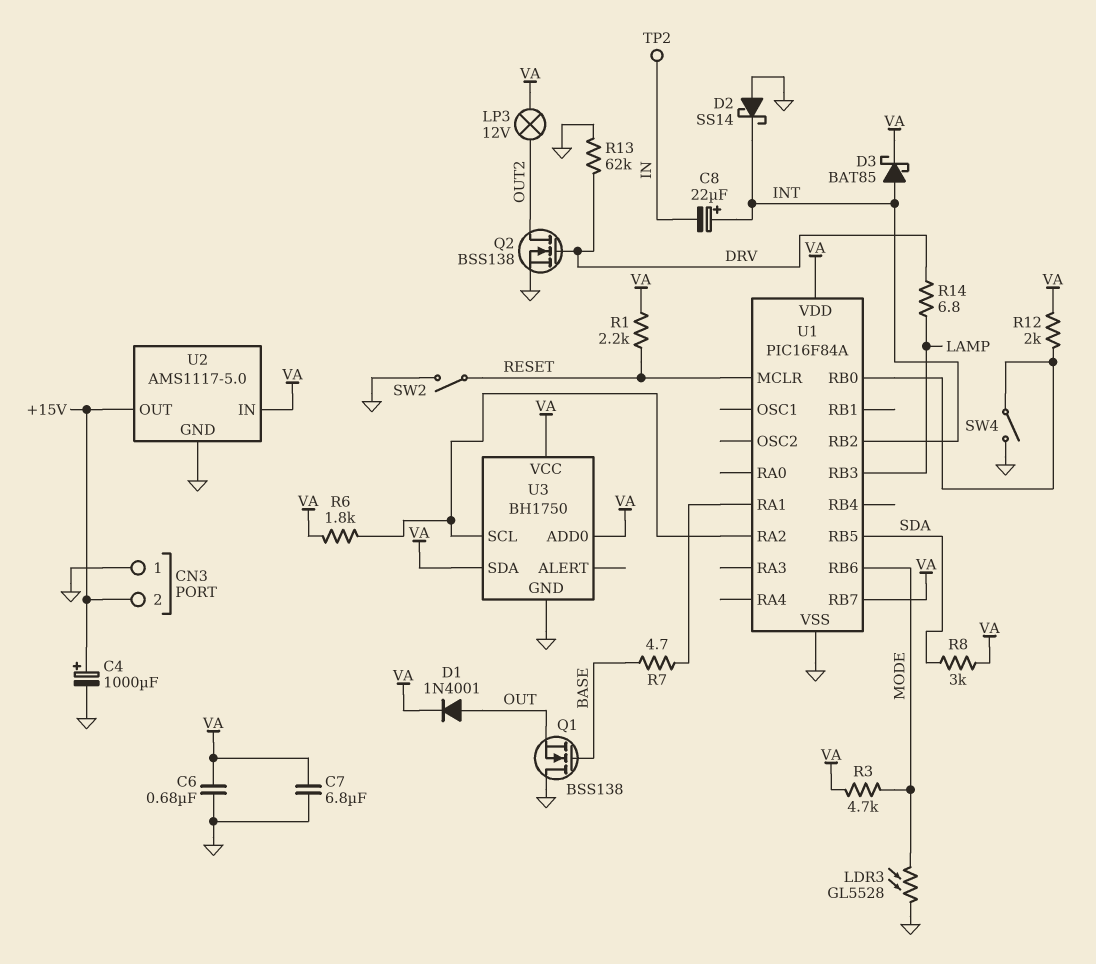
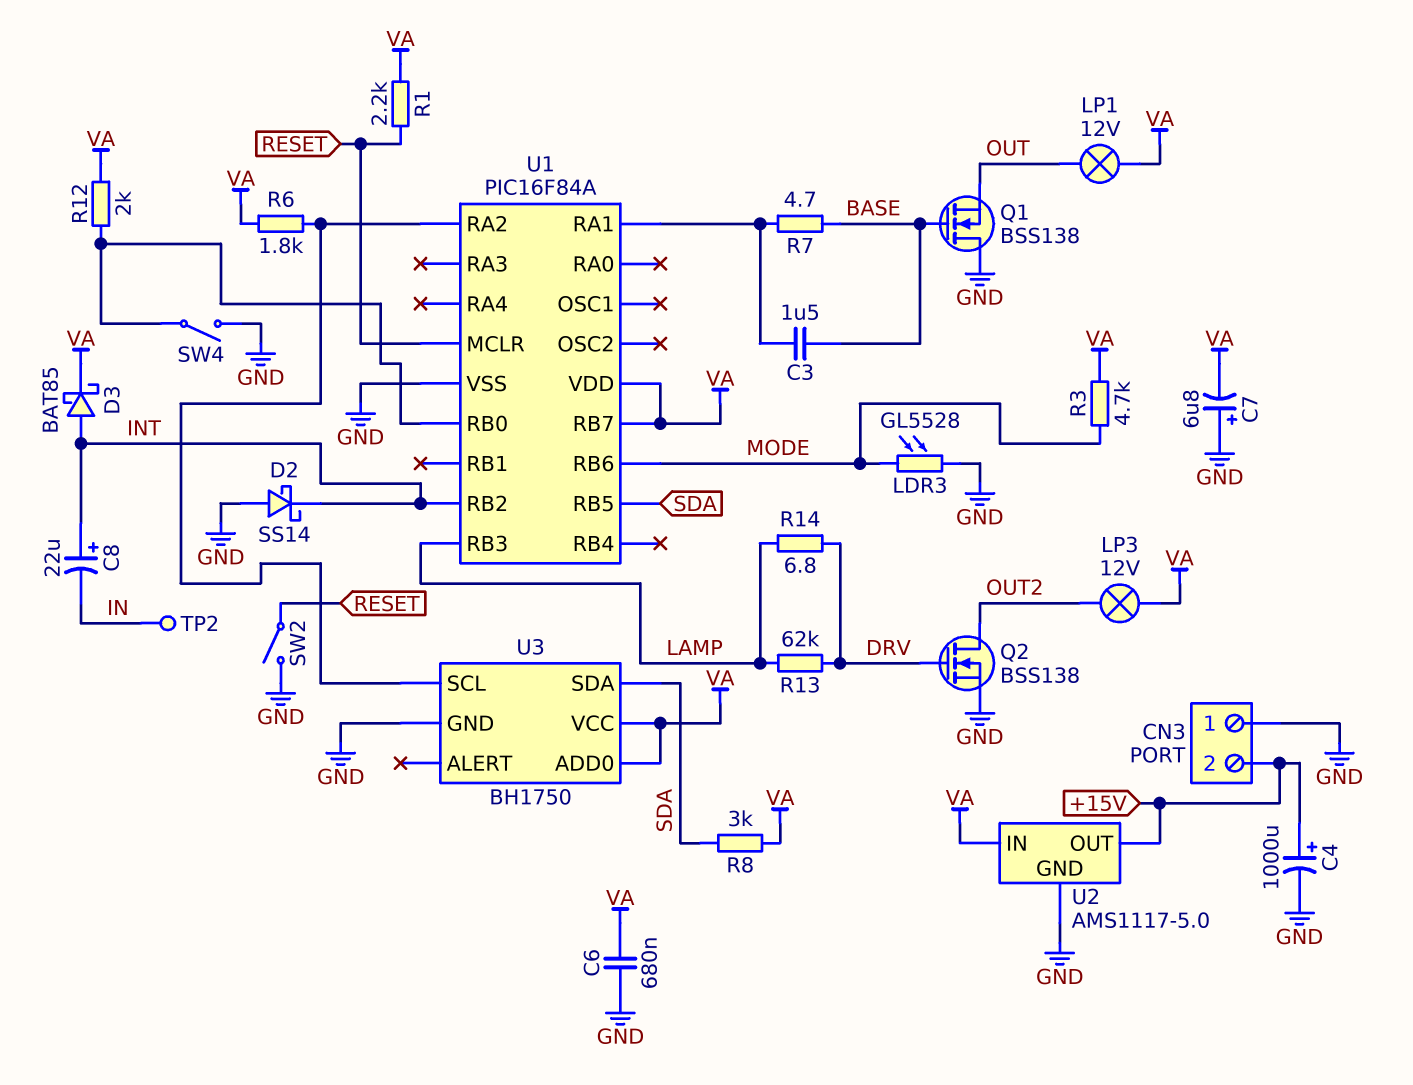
C3: none -> 1.5uF (BASE, U1/RA1)
C7: 6.8uF (GND, VA) -> 6.8uF (plus GND, minus VA)
D1: diode 1N4001 (A OUT, K VA) -> none
LP1: none -> lamp 12V (OUT, VA)
R13: 62k (DRV, GND) -> 62k (DRV, LAMP)
U3 pin SDA: VA -> SDA

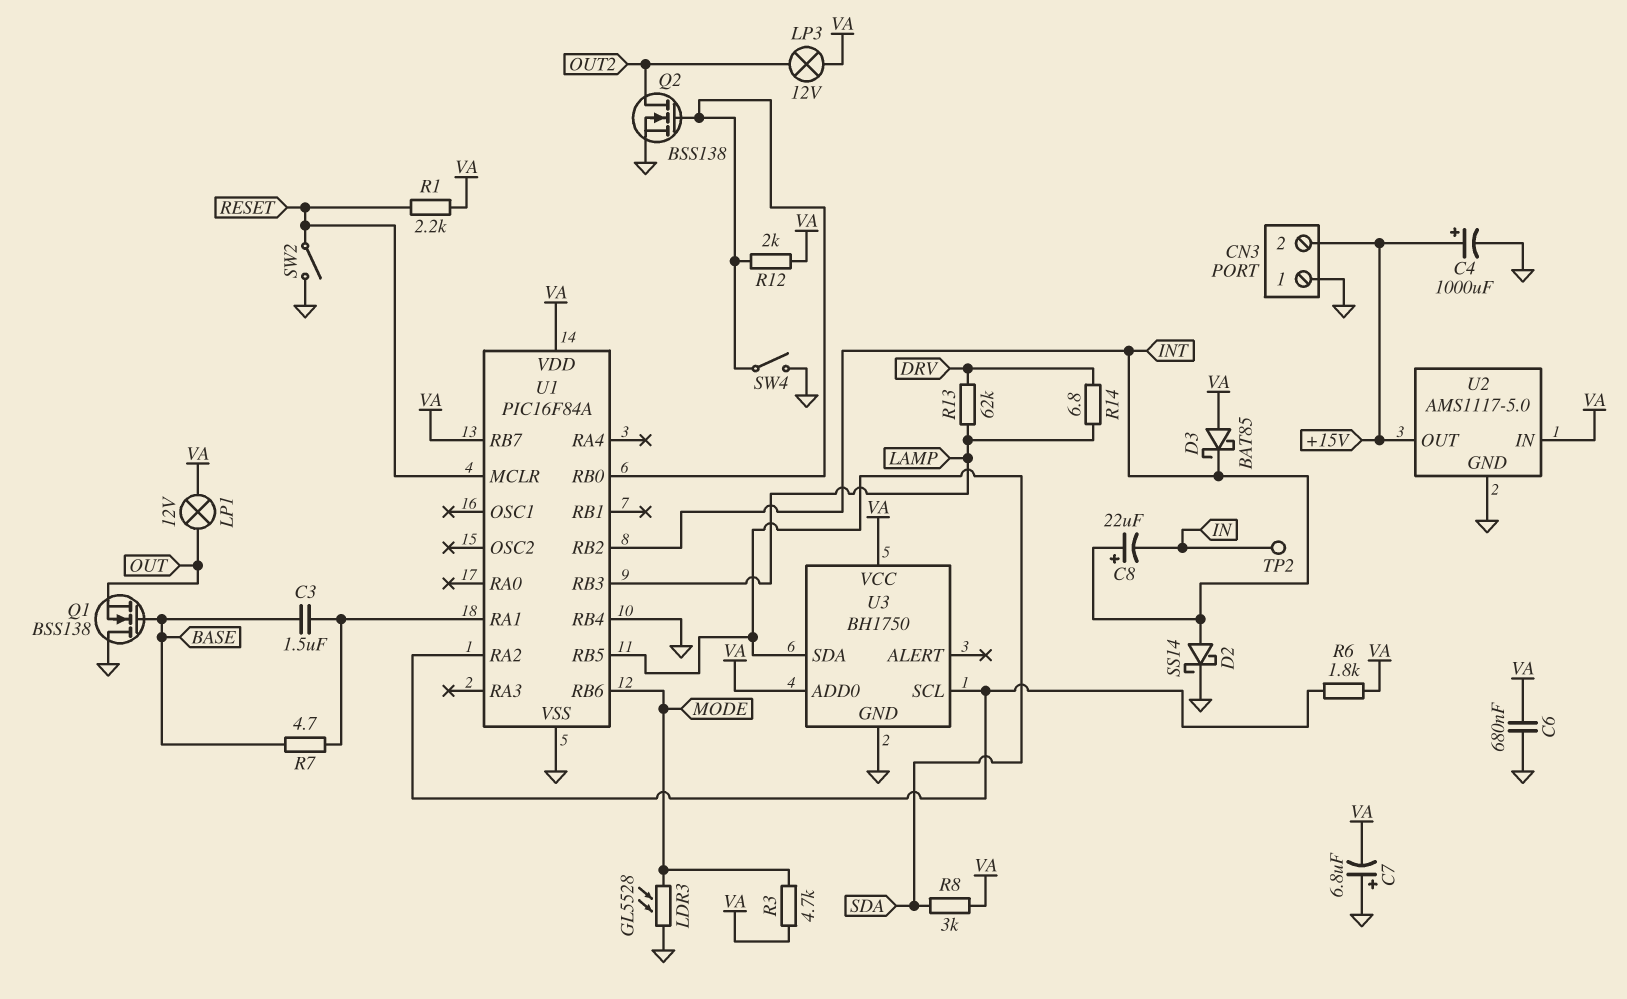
D2: schottky SS14 (A GND, K INT) -> schottky SS14 (A INT, K GND)
D3: schottky BAT85 (A INT, K VA) -> schottky BAT85 (A VA, K INT)
Q2: NMOS BSS138 (G DRV, D OUT2, S GND) -> NMOS BSS138 (G U1/RB0, D OUT2, S GND)
U1 pin RB4: none -> GND

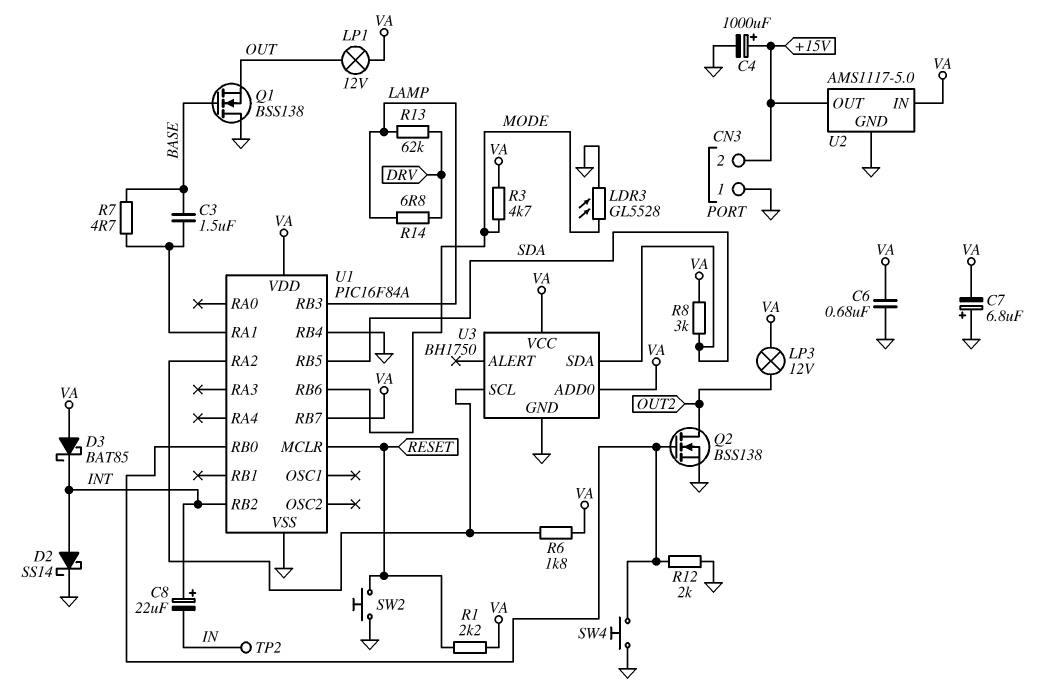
R12: 2k (U1/RB0, VA) -> 2k (GND, U1/RB0)
SW2: switch (GND, RESET) -> button (GND, RESET)
SW4: switch (GND, U1/RB0) -> button (GND, U1/RB0)

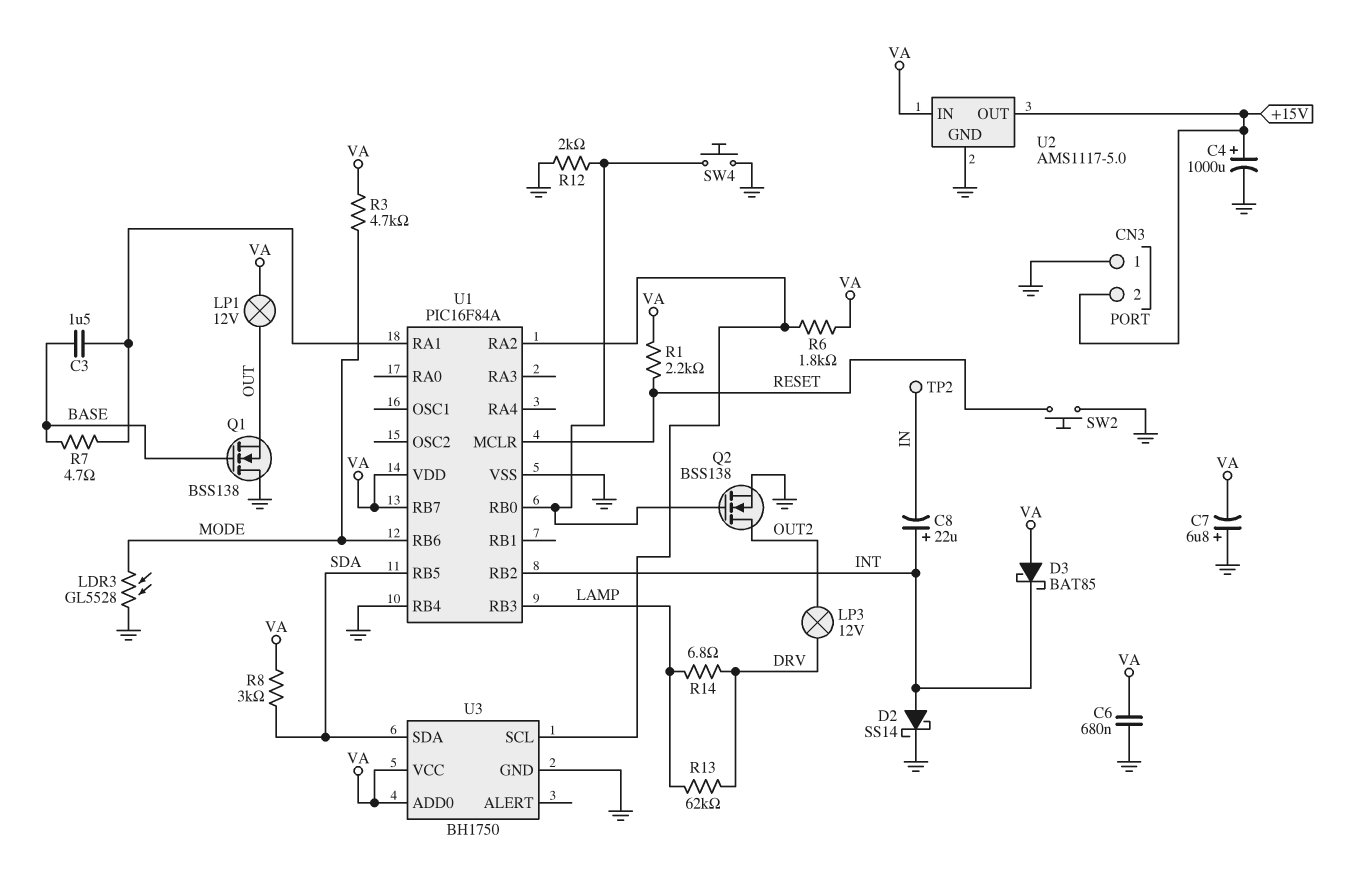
LP3: lamp 12V (OUT2, VA) -> lamp 12V (DRV, OUT2)

